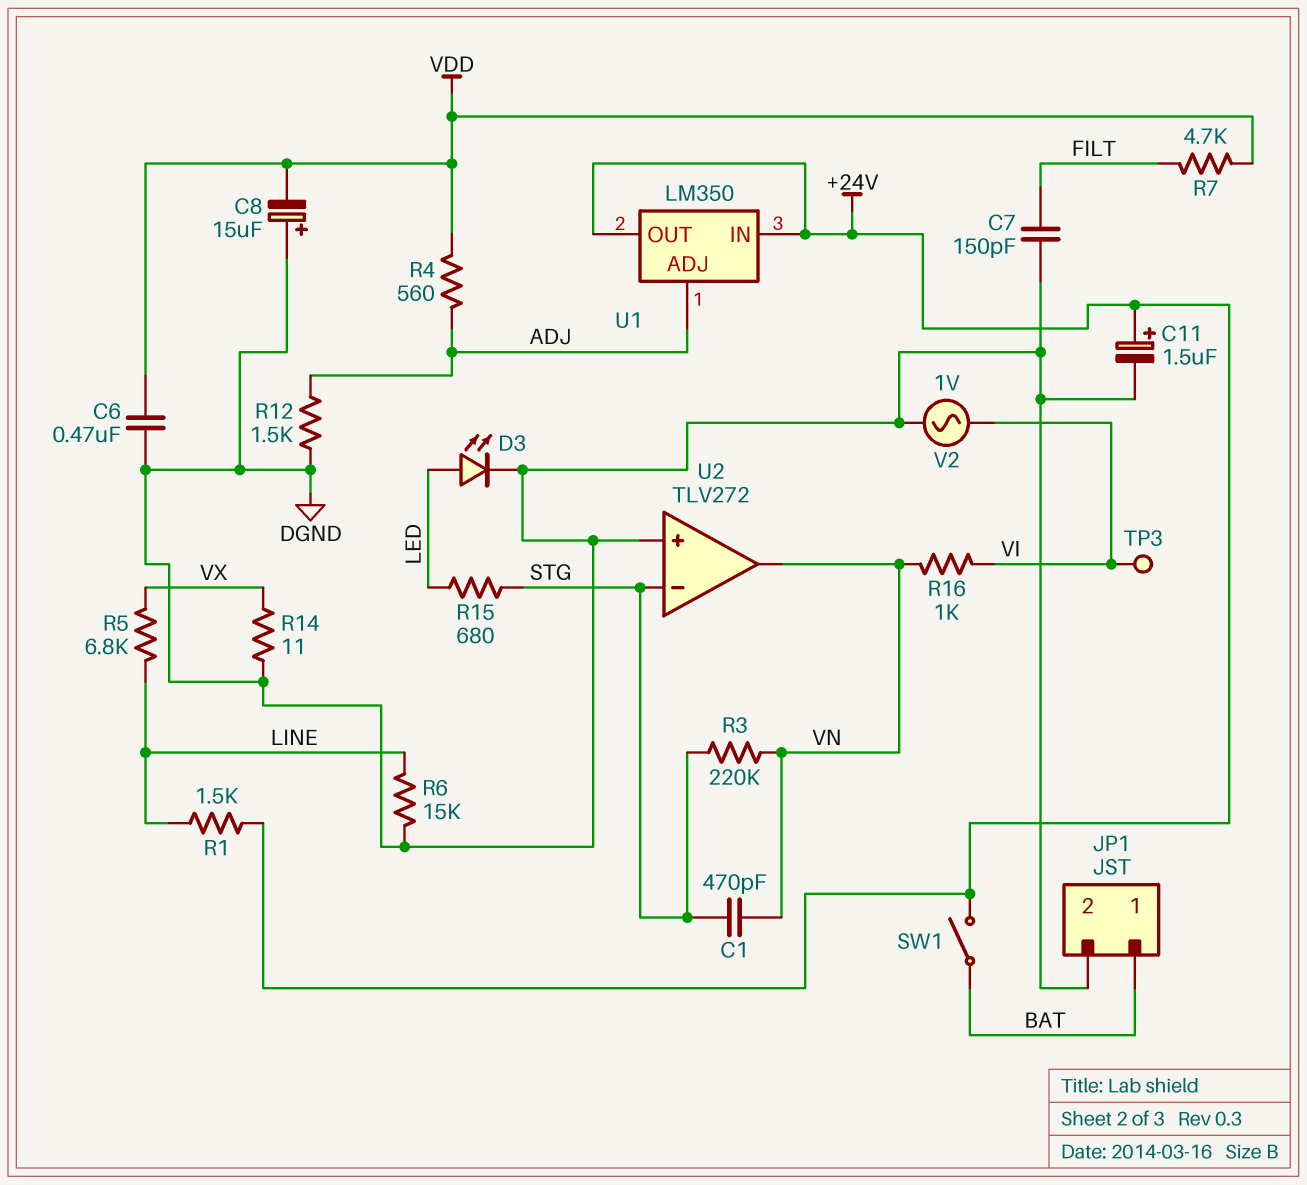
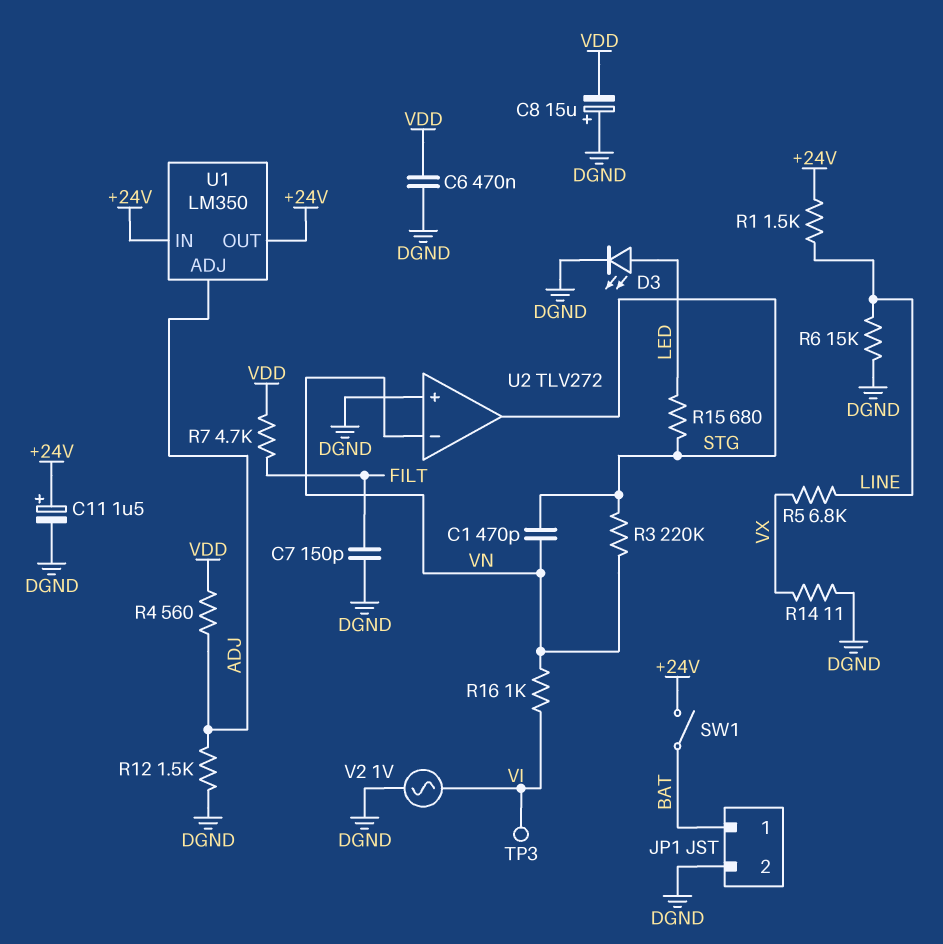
U2 pin in-: STG -> VN
U2 pin out: VN -> STG

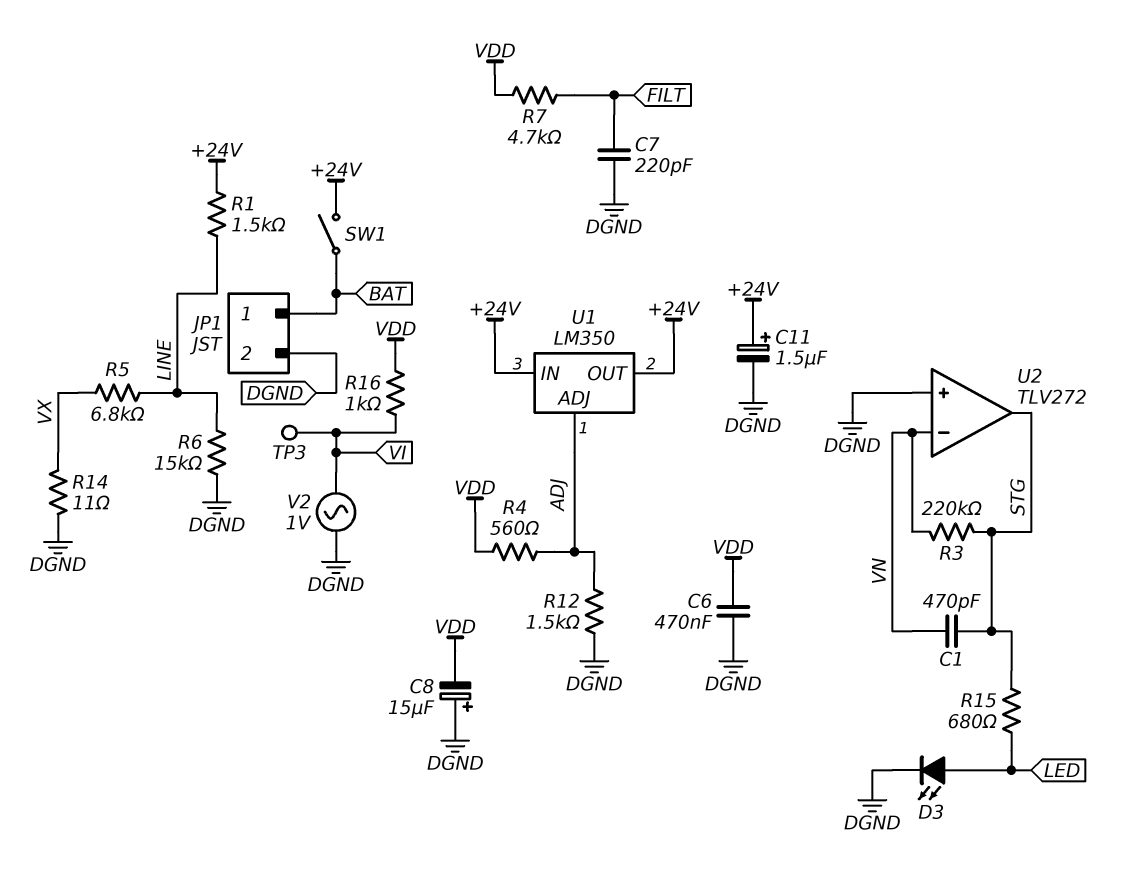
C7: 150pF (DGND, FILT) -> 220pF (DGND, FILT)
R16: 1k (VI, VN) -> 1k (VDD, VI)

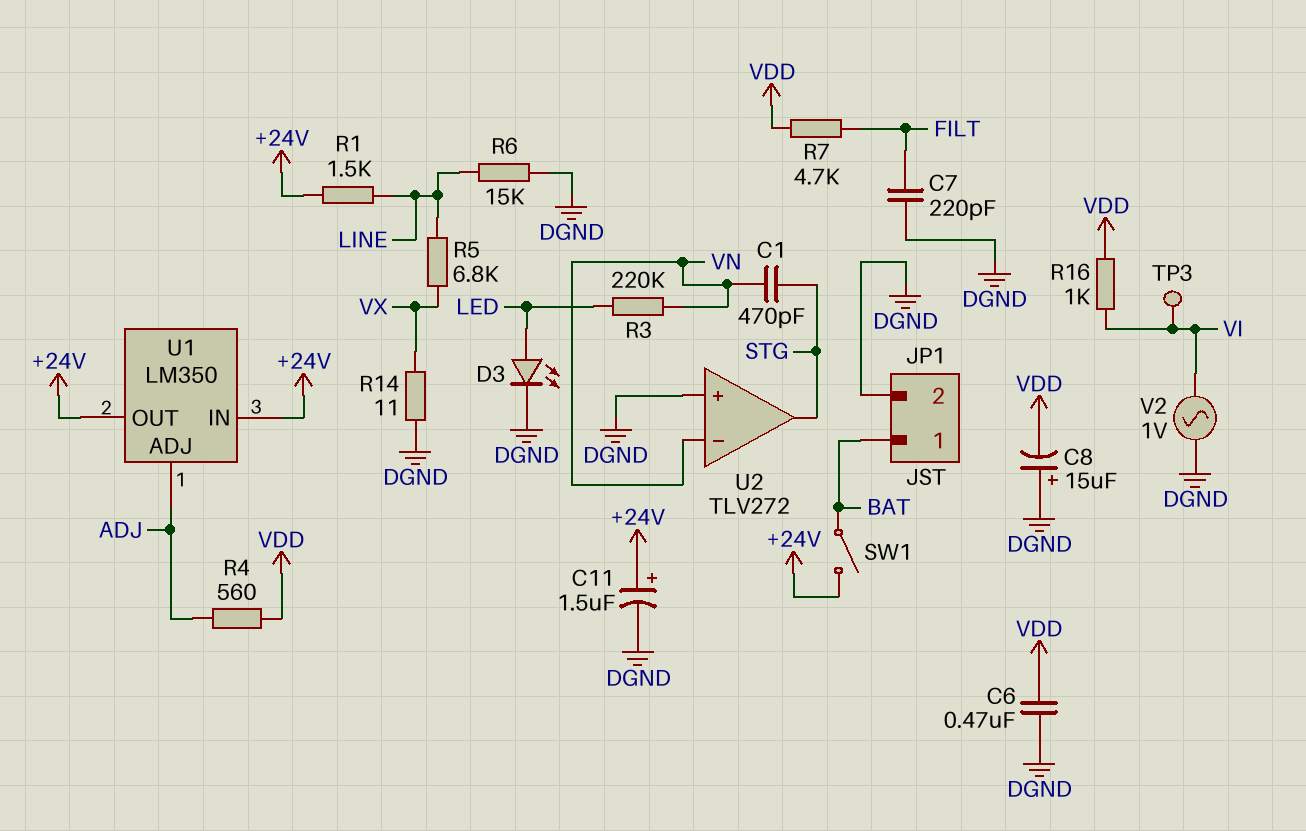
R3: 220k (STG, VN) -> 220k (LED, VN)
R12: 1.5k (ADJ, DGND) -> none
R15: 680 (LED, STG) -> none

